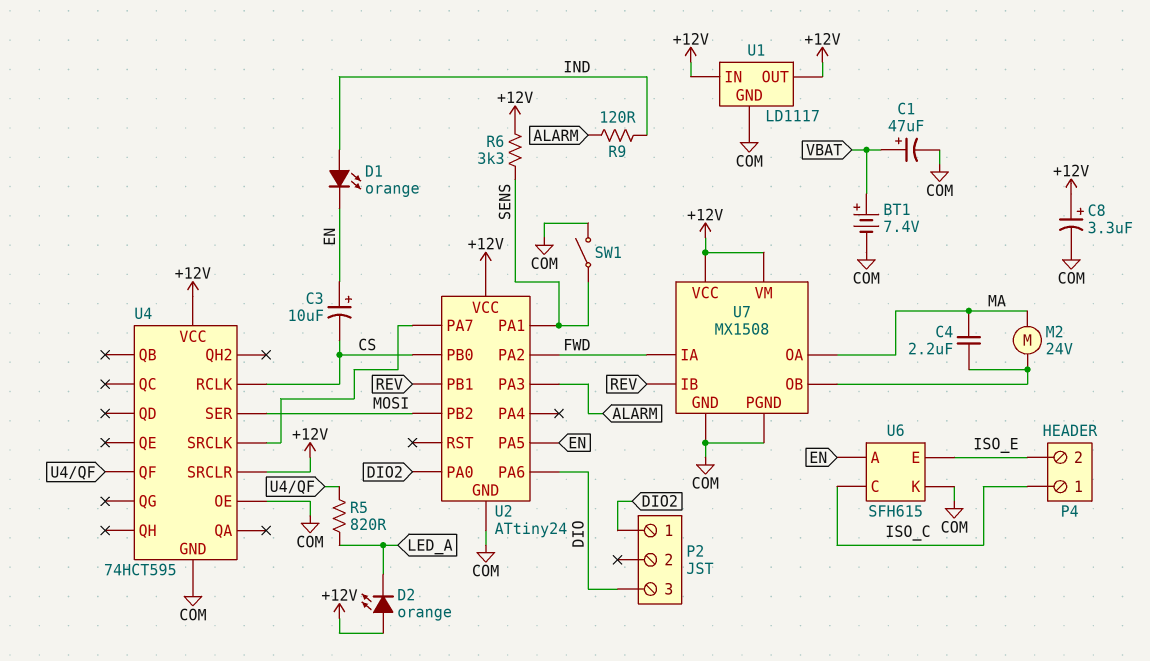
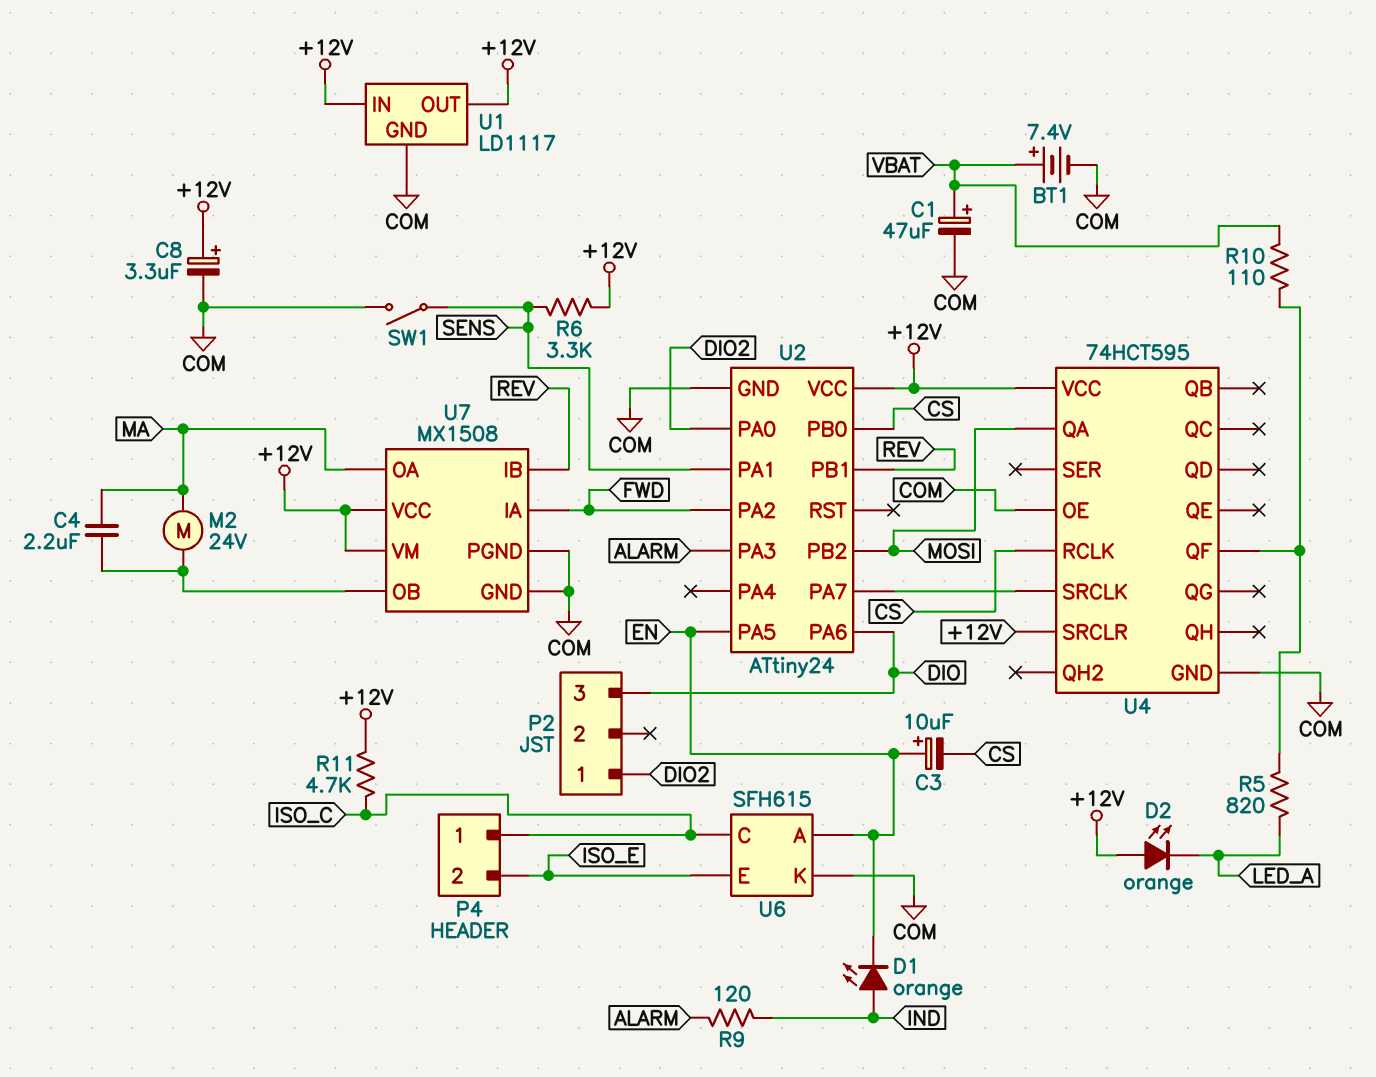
R10: none -> 110 (U4/QF, VBAT)
R11: none -> 4.7k (+12V, ISO_C)
U4 pin QA: none -> MOSI
U4 pin SER: MOSI -> none

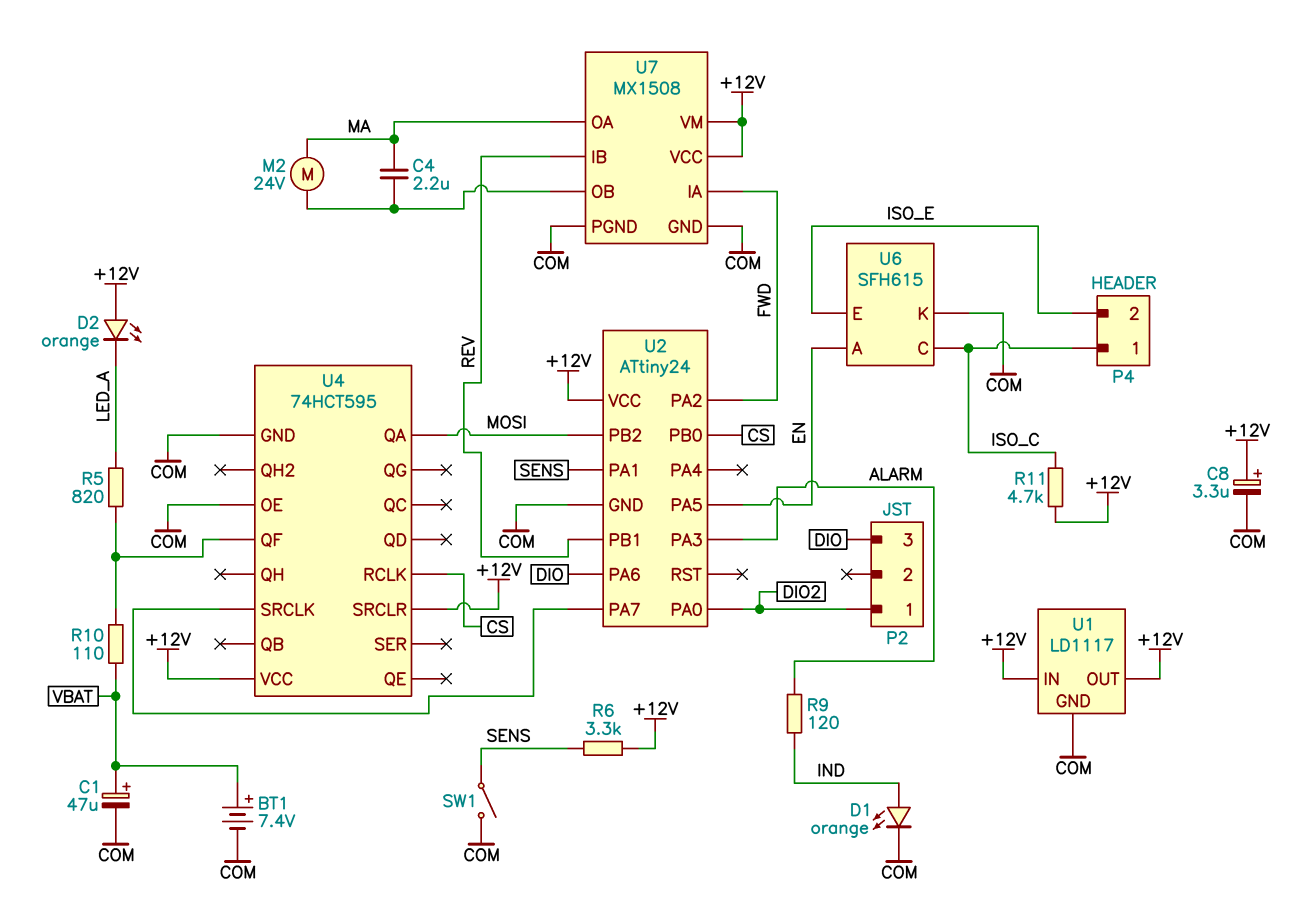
C3: 10uF (plus EN, minus CS) -> none
D1: LED orange (A IND, K EN) -> LED orange (A IND, K COM)

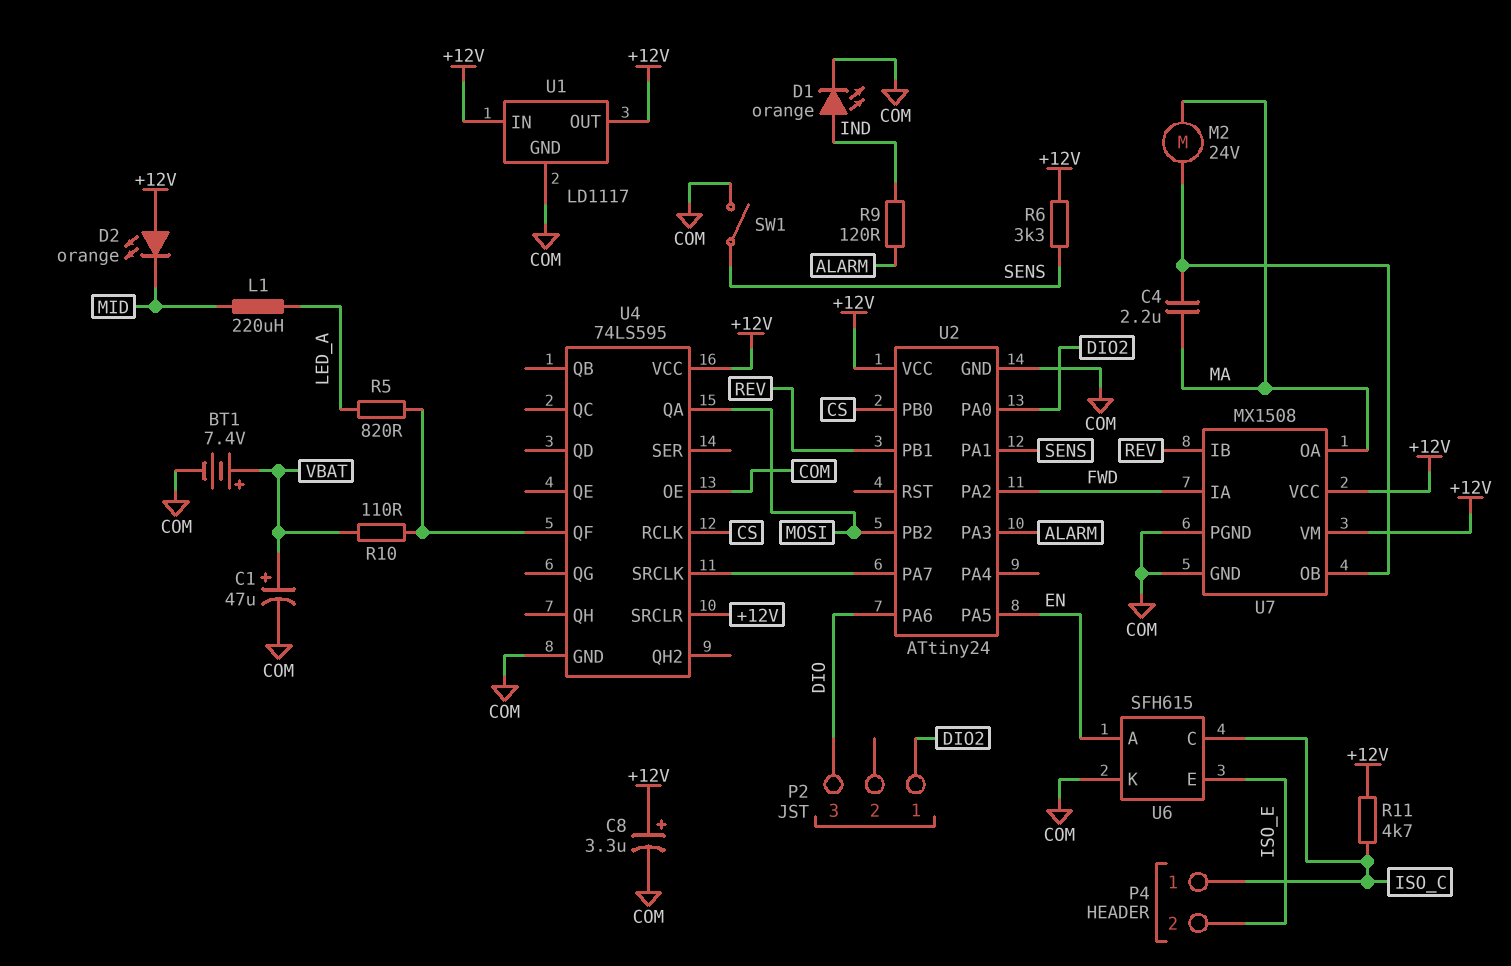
D2: LED orange (A +12V, K LED_A) -> LED orange (A +12V, K MID)
L1: none -> 220uH (LED_A, MID)
U4: 74HCT595 -> 74LS595

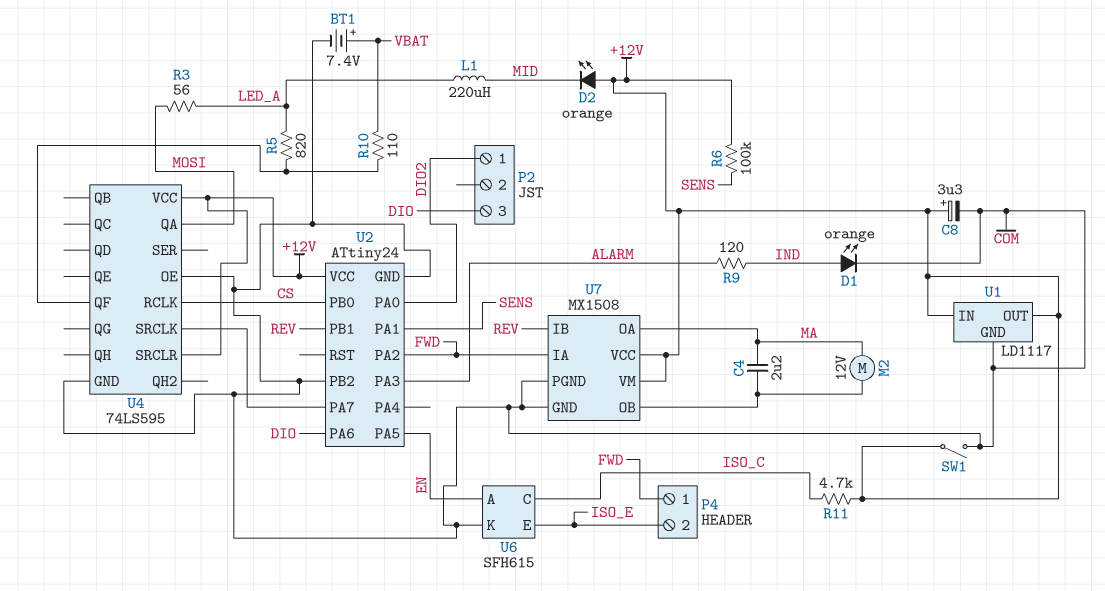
C1: 47uF (plus VBAT, minus COM) -> none
M2: motor 24V (MA, U7/OB) -> motor 12V (MA, U7/OB)
P4 pin 1: ISO_C -> FWD
R3: none -> 56 (LED_A, MOSI)
R6: 3.3k (+12V, SENS) -> 100k (+12V, SENS)
SW1: switch (COM, SENS) -> switch (+12V, COM)
U2 pin PB2: MOSI -> COM

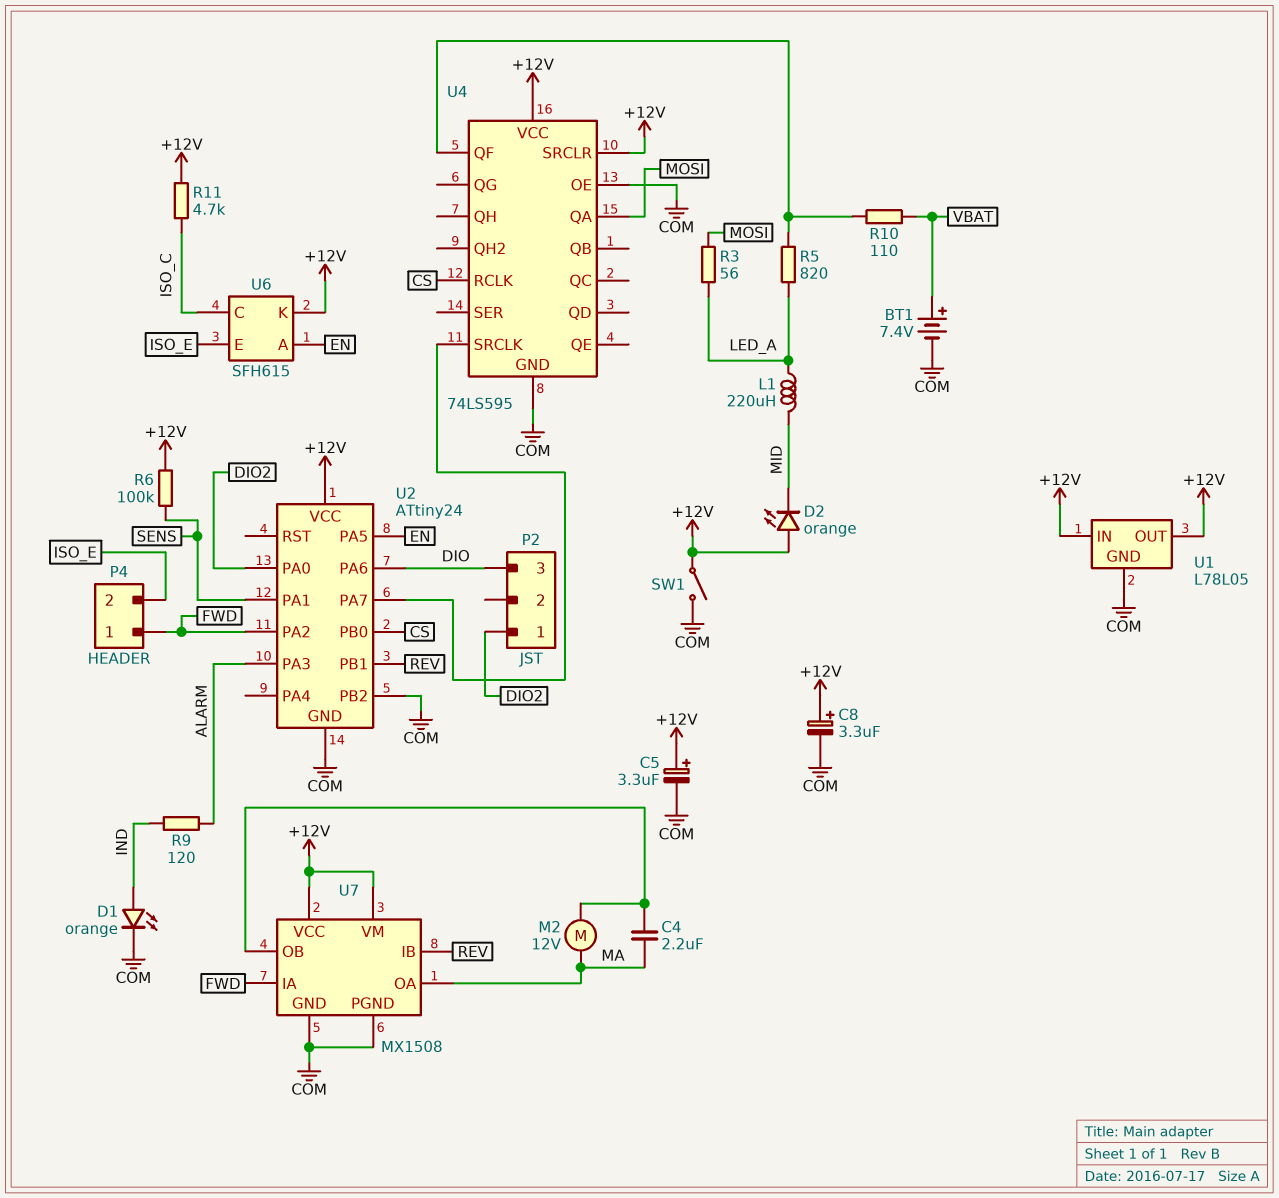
C5: none -> 3.3uF (plus +12V, minus COM)
U1: LD1117 -> L78L05
U6 pin K: COM -> +12V

